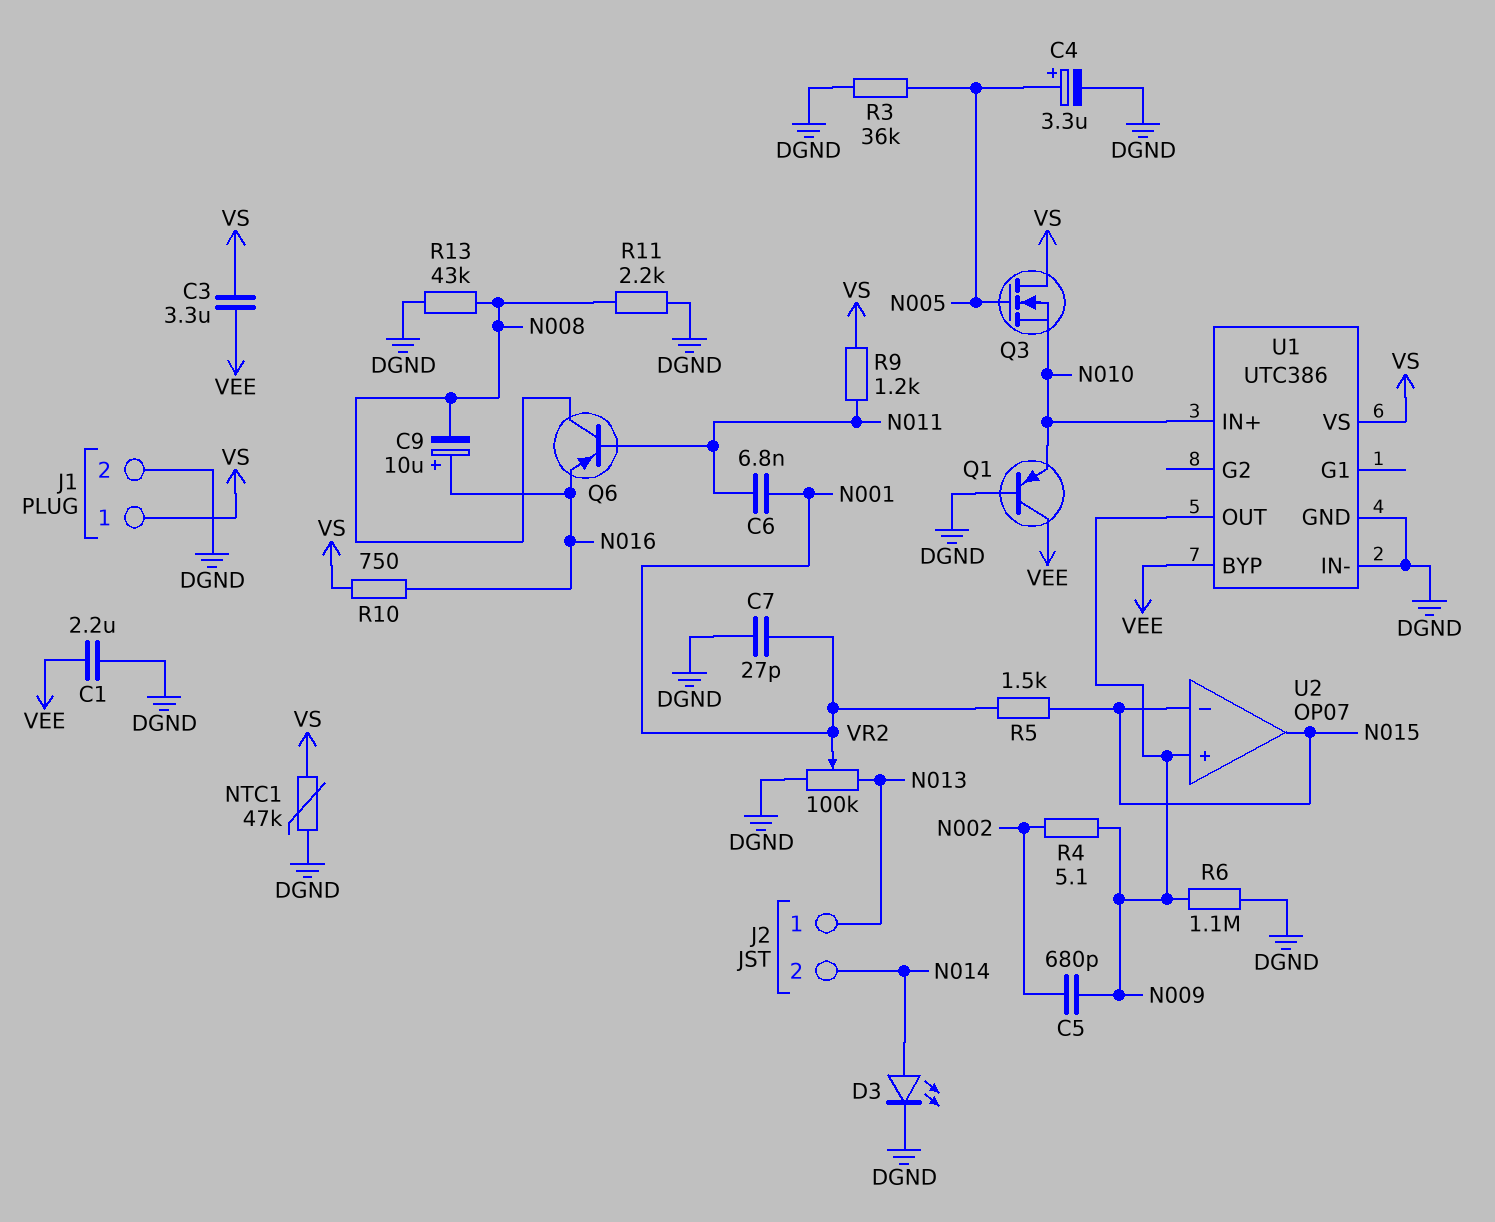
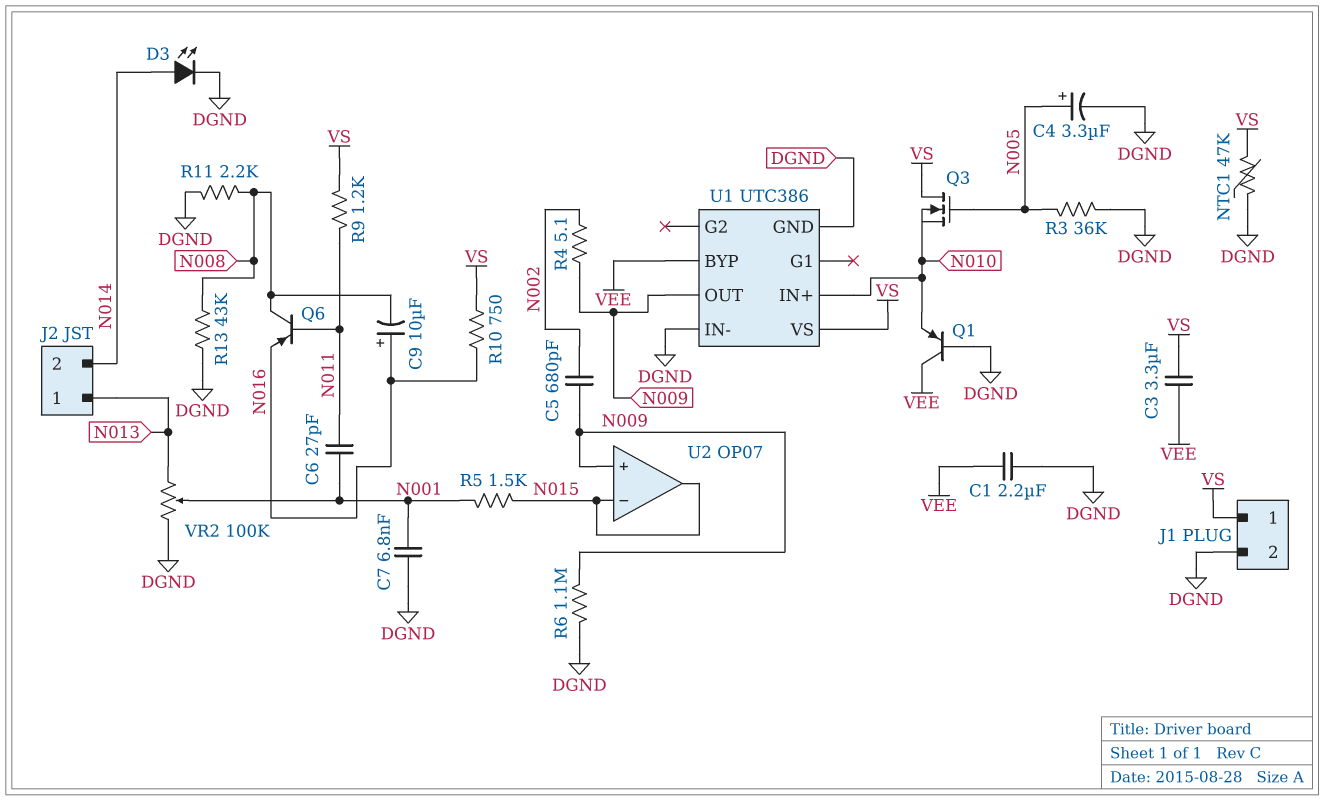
C6: 6.8nF (N001, N011) -> 27pF (N001, N011)
C7: 27pF (DGND, N001) -> 6.8nF (DGND, N001)

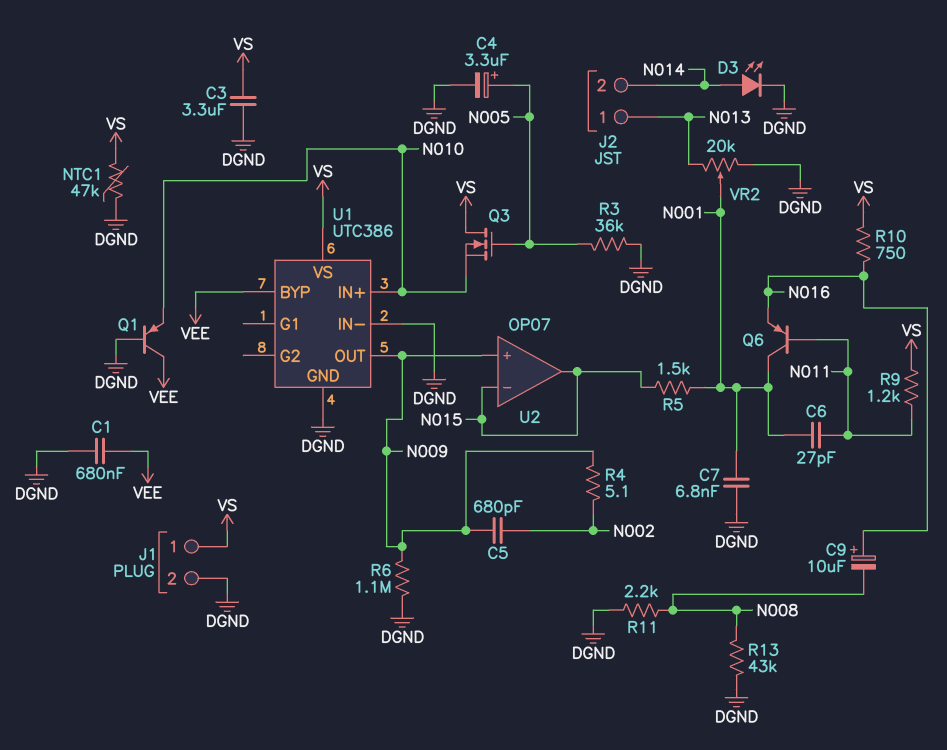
C1: 2.2uF (DGND, VEE) -> 680nF (DGND, VEE)
C3: 3.3uF (VEE, VS) -> 3.3uF (DGND, VS)
Q6: PNP (B N011, C N008, E N016) -> PNP (B N011, C N001, E N016)
VR2: 100k (DGND, N013, wiper N001) -> 20k (DGND, N013, wiper N001)

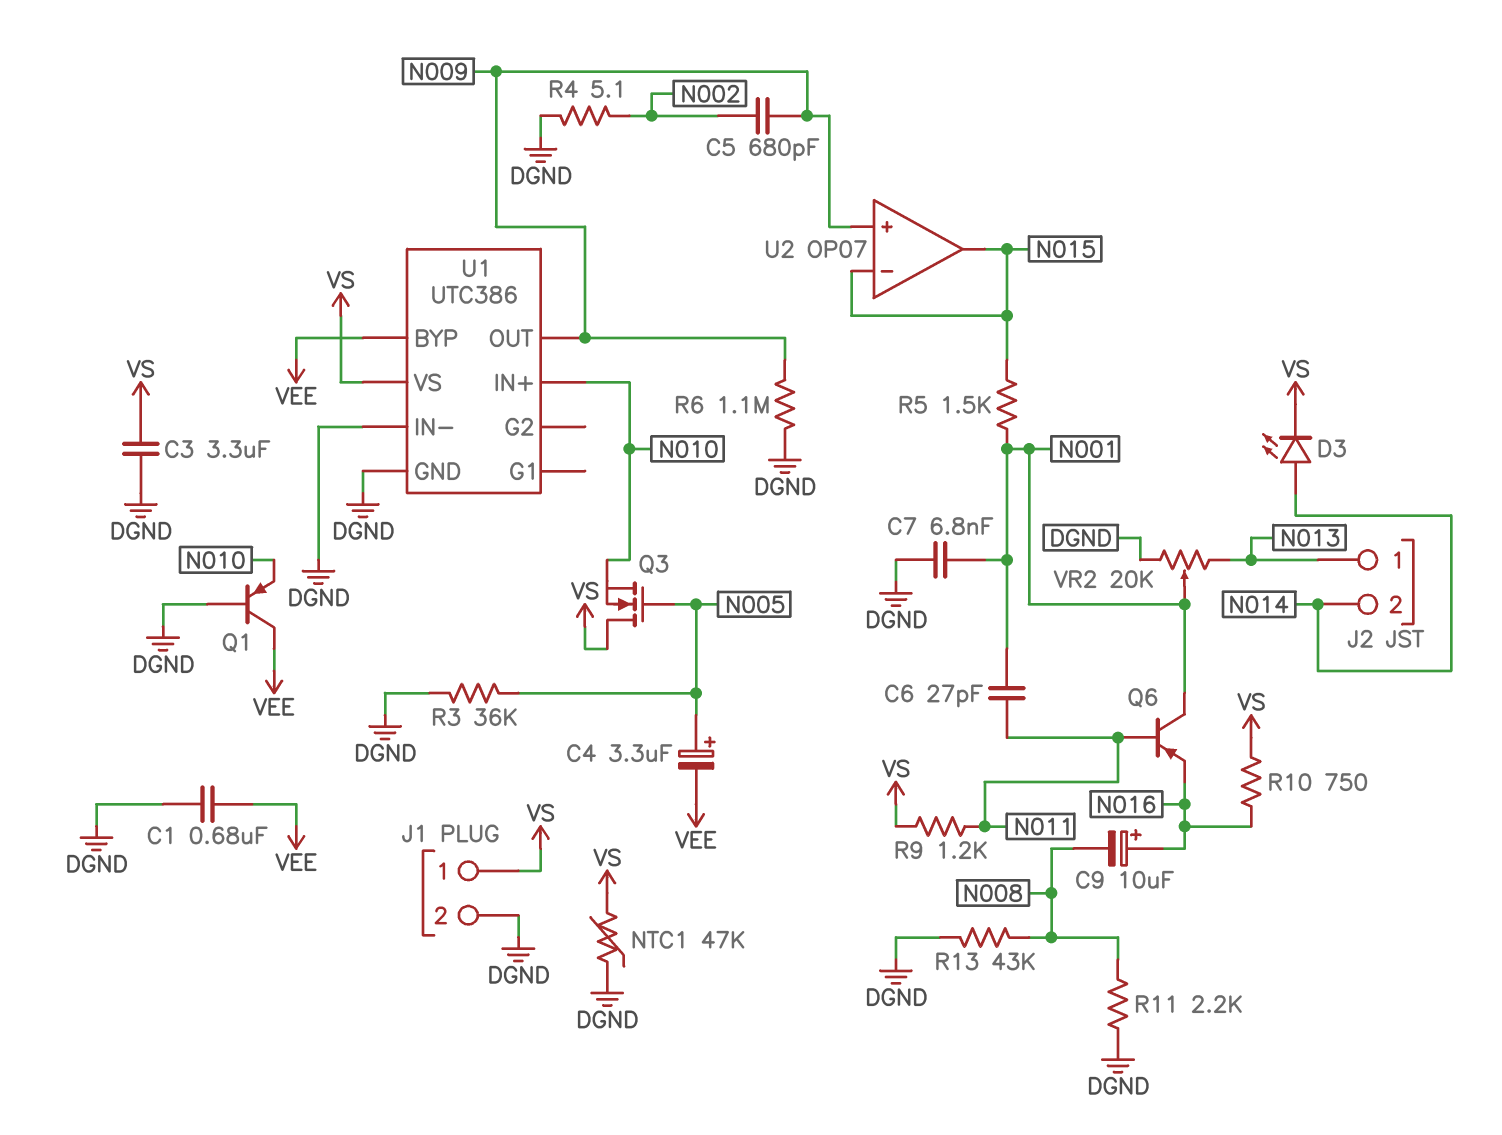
C4: 3.3uF (plus N005, minus DGND) -> 3.3uF (plus N005, minus VEE)
D3: LED (A N014, K DGND) -> LED (A N014, K VS)
R4: 5.1 (N002, N009) -> 5.1 (DGND, N002)

